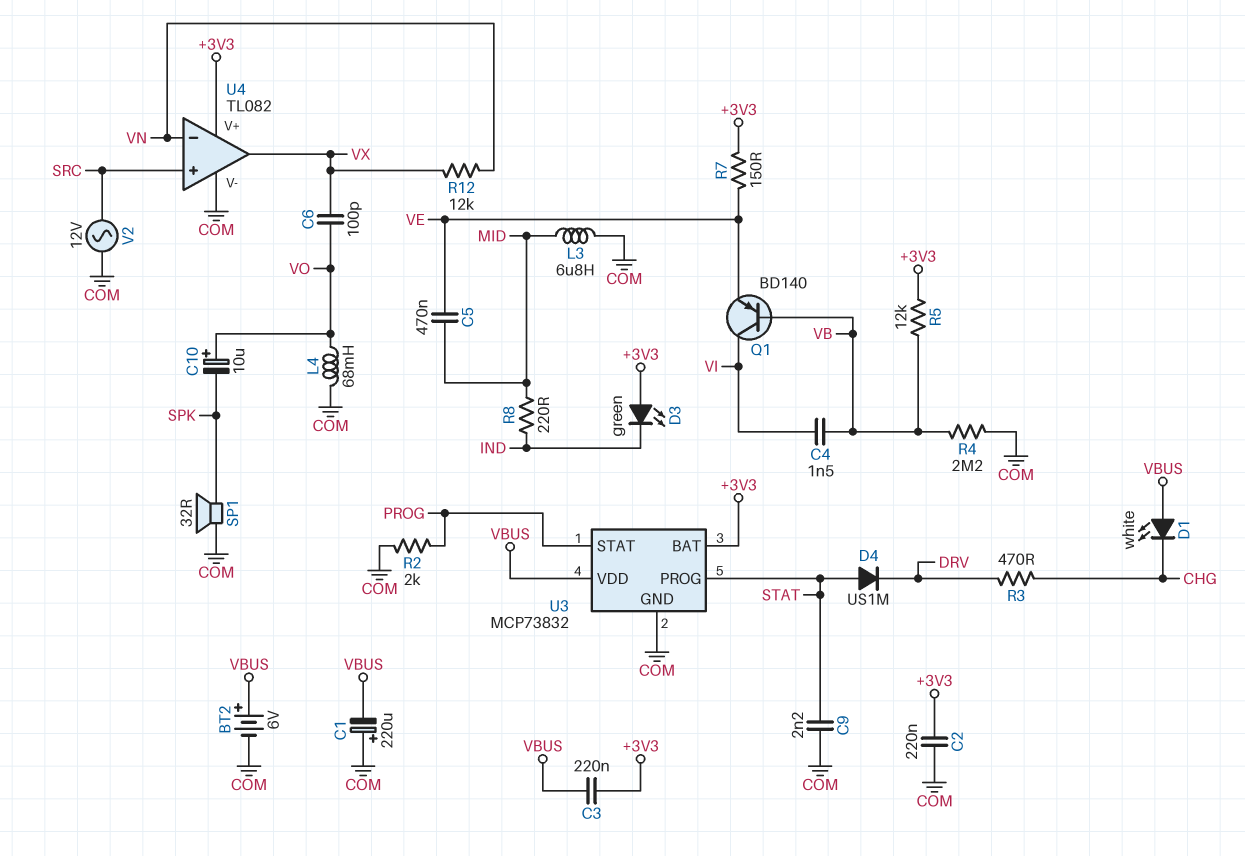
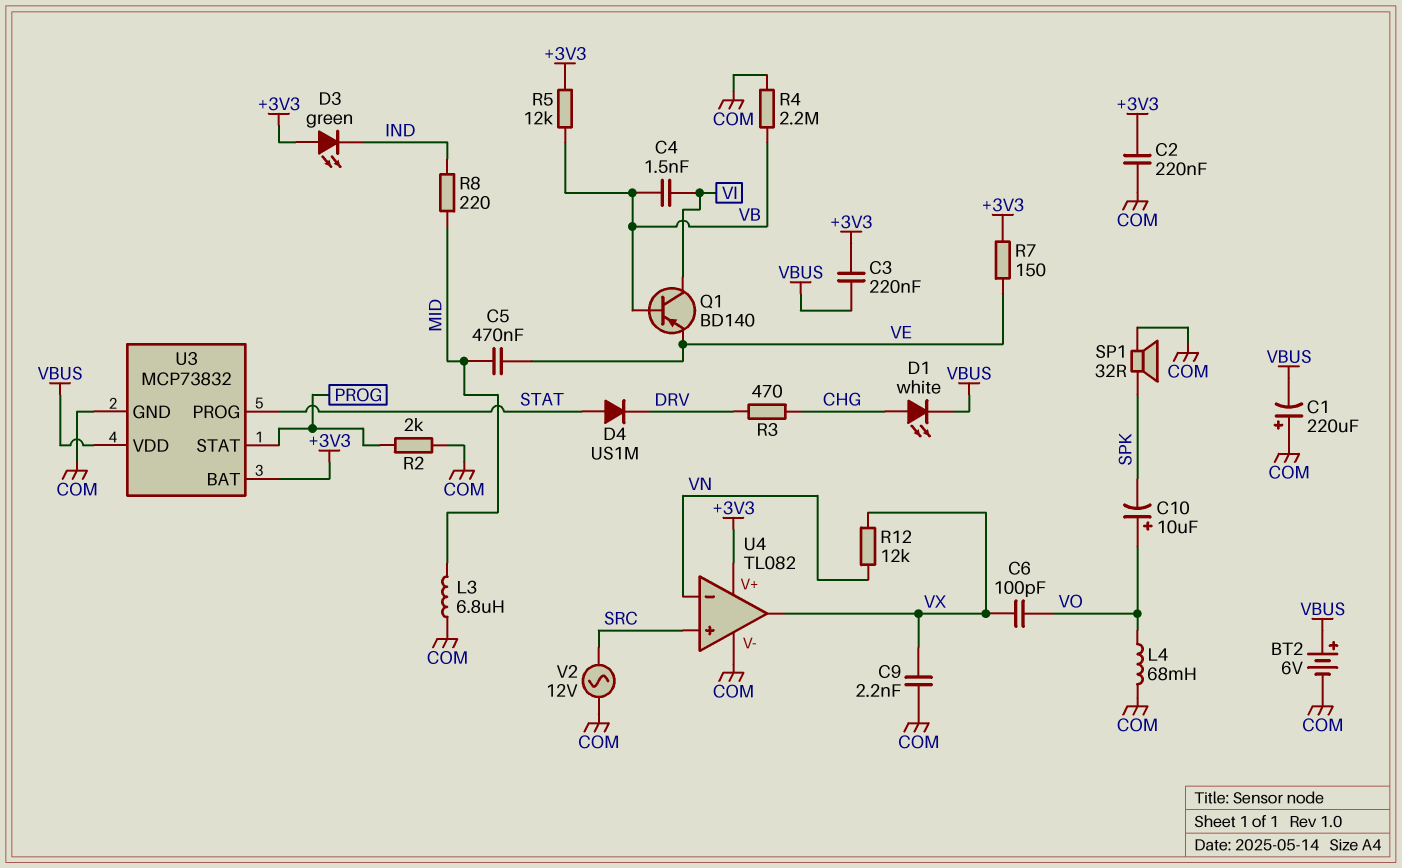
C9: 2.2nF (COM, STAT) -> 2.2nF (COM, VX)
D1: LED white (A VBUS, K CHG) -> LED white (A CHG, K VBUS)

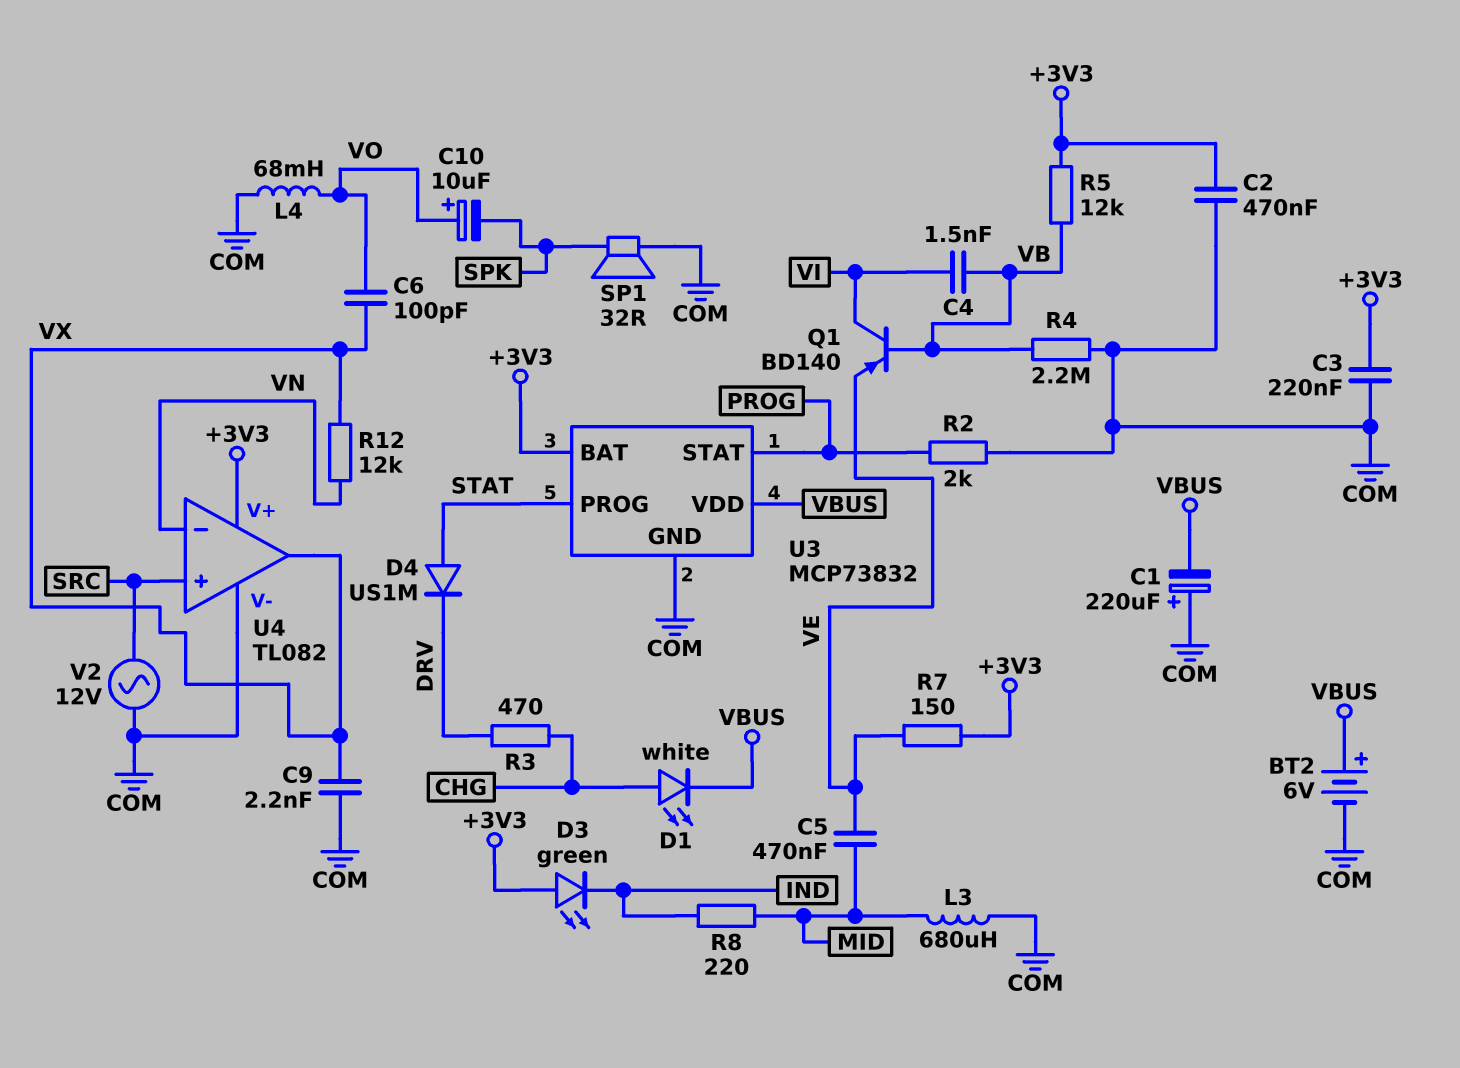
C2: 220nF (+3V3, COM) -> 470nF (+3V3, COM)
C3: 220nF (+3V3, VBUS) -> 220nF (+3V3, COM)
L3: 6.8uH (COM, MID) -> 680uH (COM, MID)

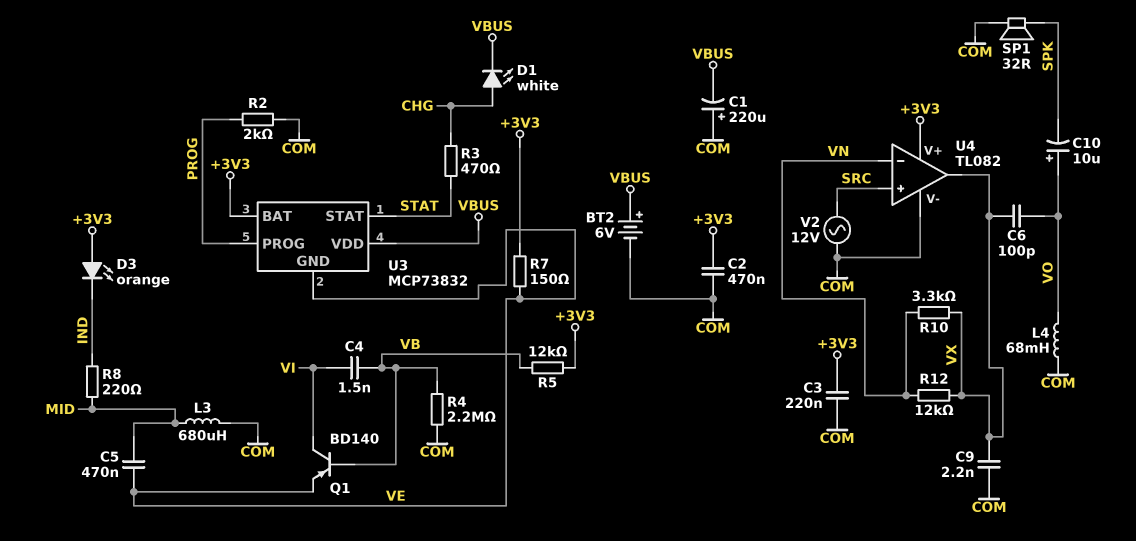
D3: LED green (A +3V3, K IND) -> LED orange (A +3V3, K IND)
D4: diode US1M (A STAT, K DRV) -> none
R3: 470 (CHG, DRV) -> 470 (CHG, STAT)
R10: none -> 3.3k (VN, VX)
U3 pin GND: COM -> VE
U3 pin PROG: STAT -> PROG
U3 pin STAT: PROG -> STAT

